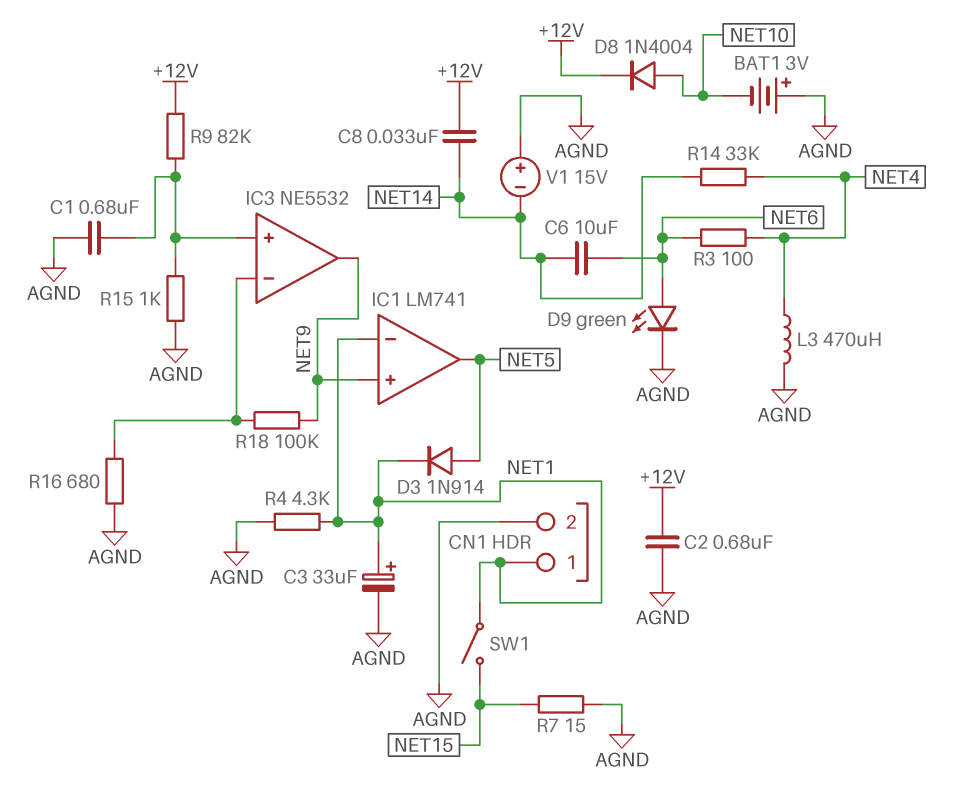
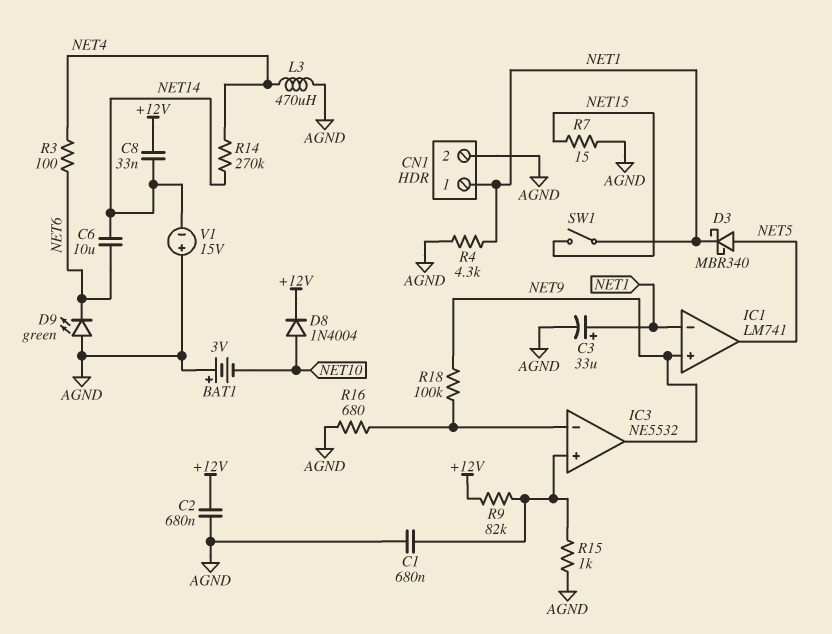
D3: diode 1N914 (A NET5, K NET1) -> schottky MBR340 (A NET5, K NET1)
D9: LED green (A NET6, K AGND) -> LED green (A AGND, K NET6)
R14: 33k (NET4, NET14) -> 270k (NET4, NET14)

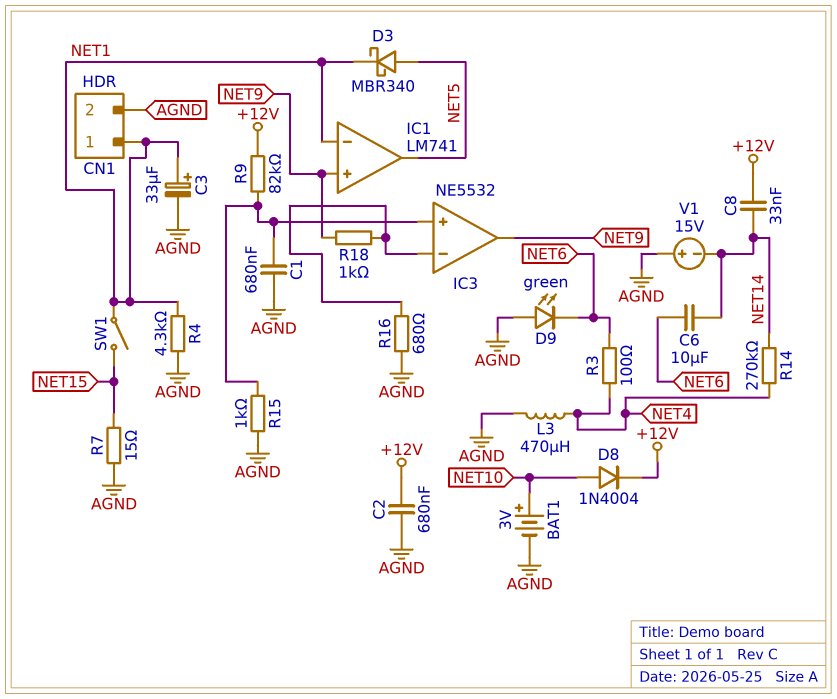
BAT1: 3V (plus AGND, minus NET10) -> 3V (plus NET10, minus AGND)
R18: 100k (IC3/in-, NET9) -> 1k (IC3/in-, NET9)

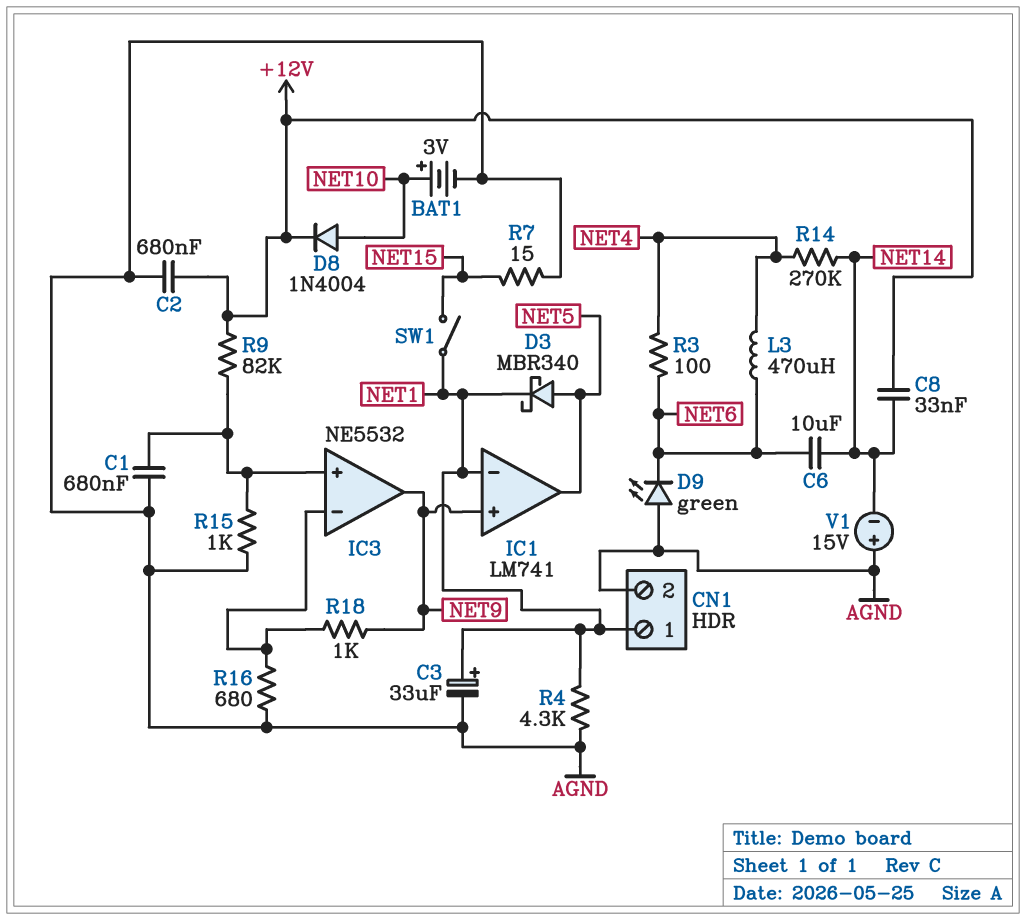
L3: 470uH (AGND, NET4) -> 470uH (NET4, NET6)

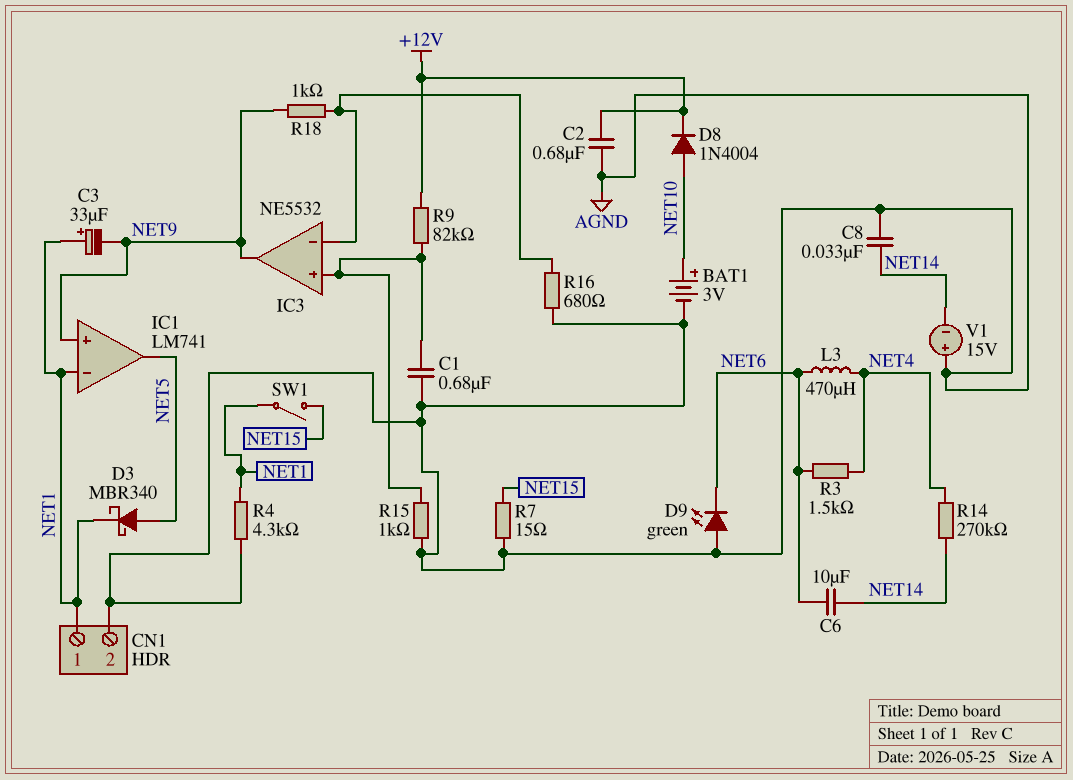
C3: 33uF (plus NET1, minus AGND) -> 33uF (plus NET1, minus NET9)
C8: 33nF (+12V, NET14) -> 33nF (AGND, NET14)
R3: 100 (NET4, NET6) -> 1.5k (NET4, NET6)

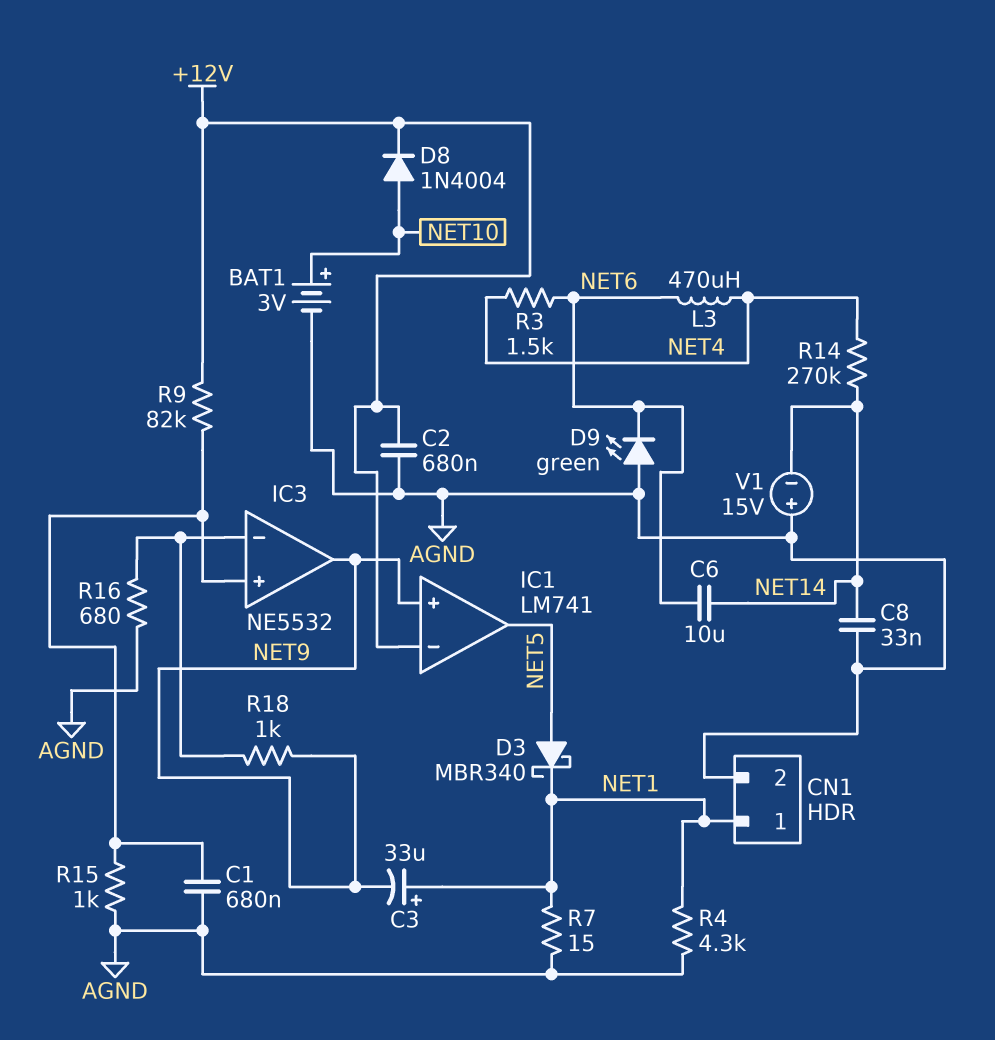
IC1 pin in-: NET1 -> +12V
R7: 15 (AGND, NET15) -> 15 (AGND, NET1)
SW1: switch (NET1, NET15) -> none

